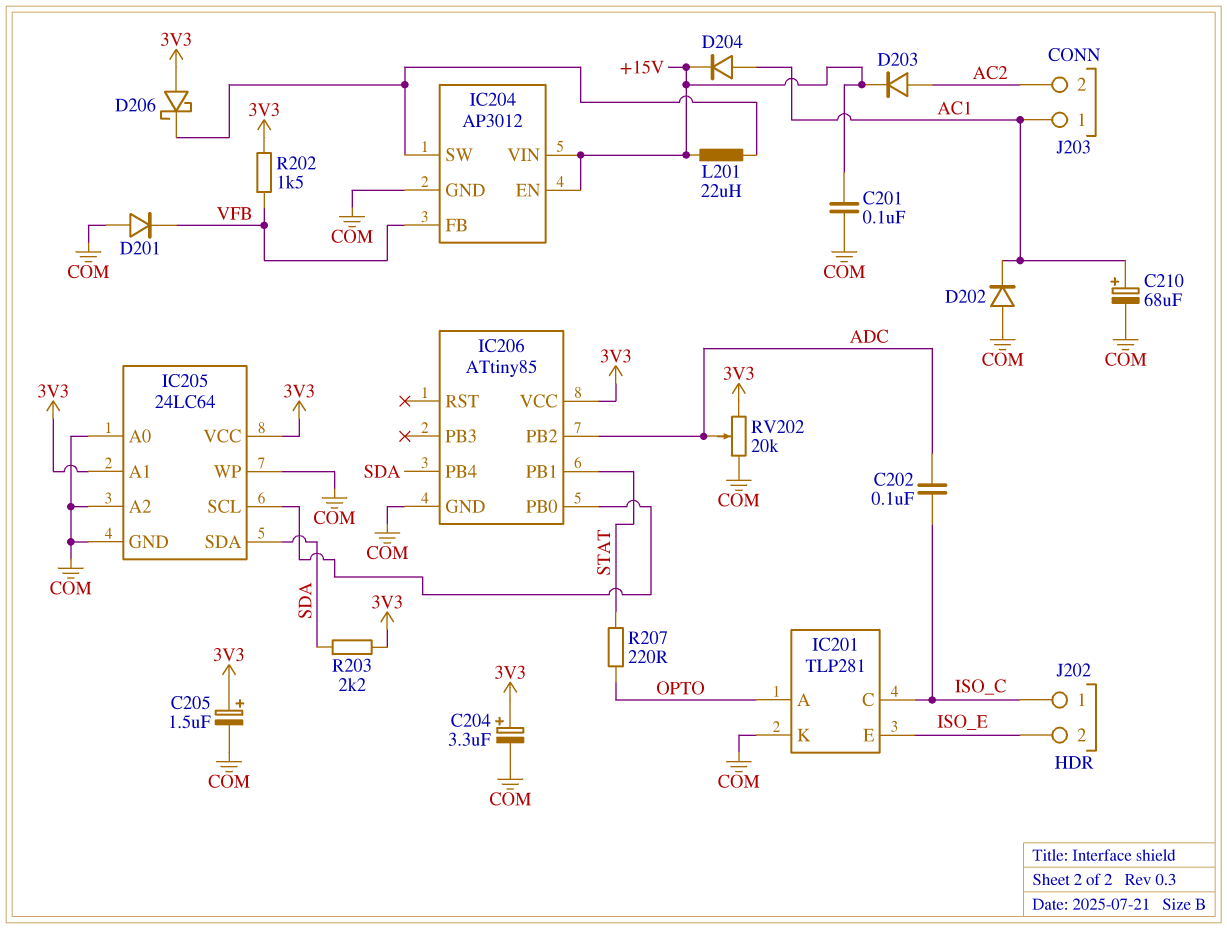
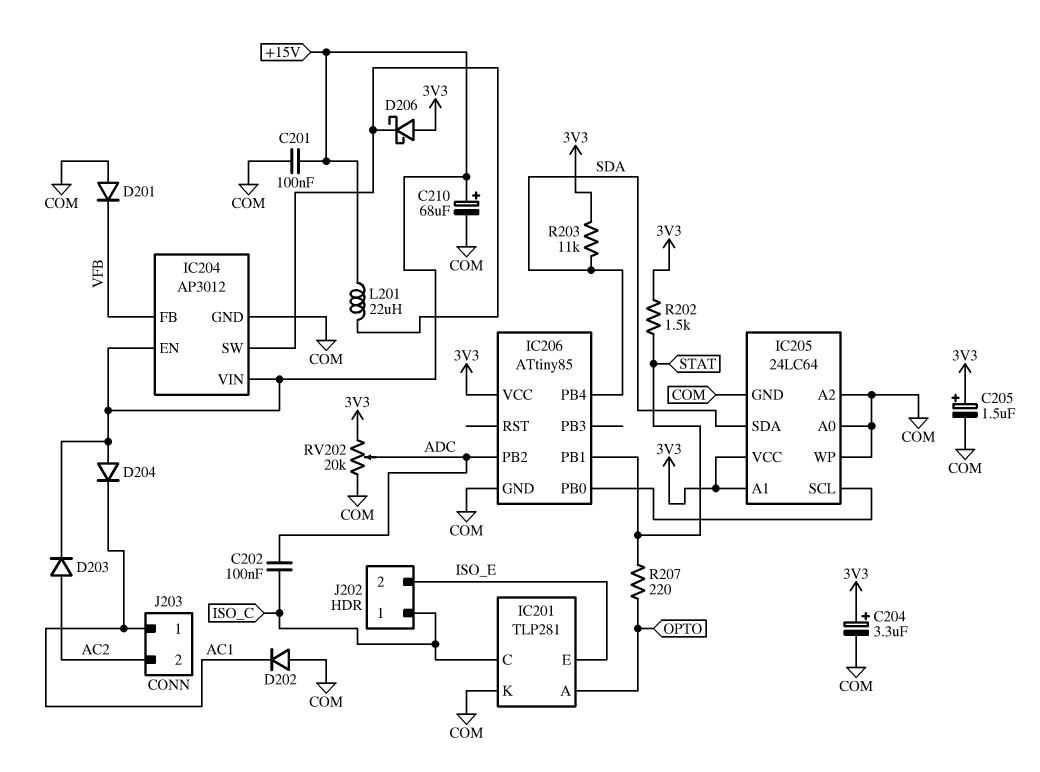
C210: 68uF (plus AC1, minus COM) -> 68uF (plus +15V, minus COM)
D204: diode (A AC1, K +15V) -> diode (A +15V, K AC1)
R202: 1.5k (3V3, VFB) -> 1.5k (3V3, STAT)
R203: 2.2k (3V3, SDA) -> 11k (3V3, SDA)

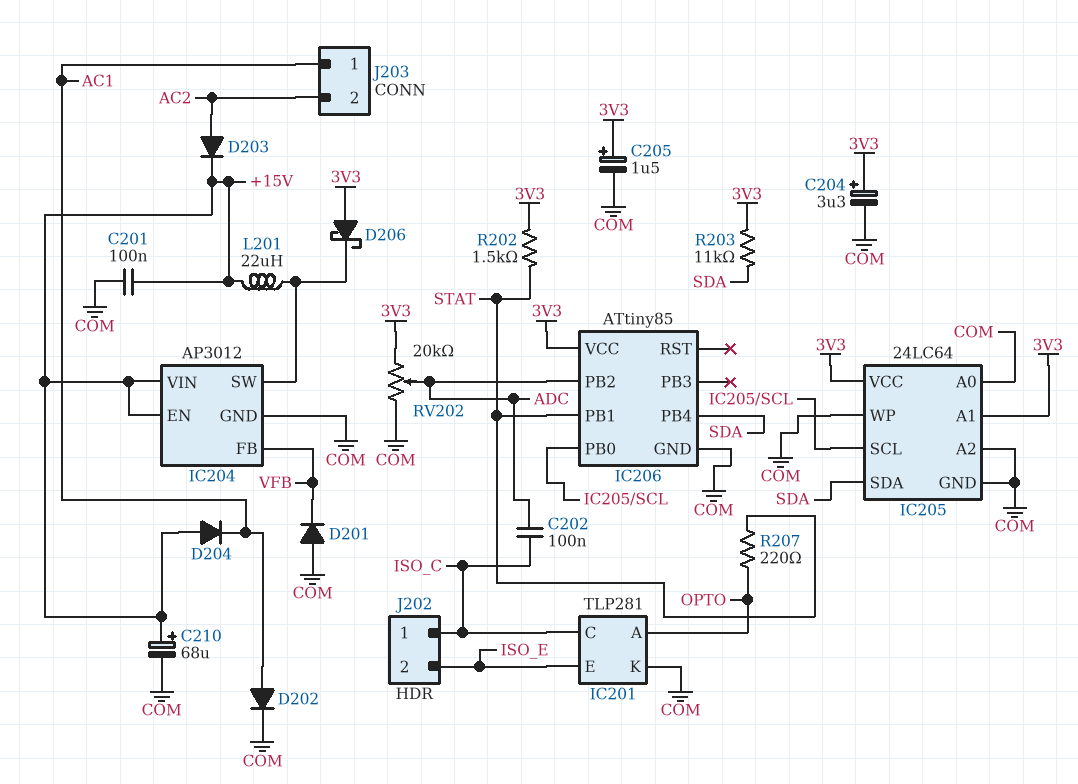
D202: diode (A COM, K AC1) -> diode (A AC1, K COM)

